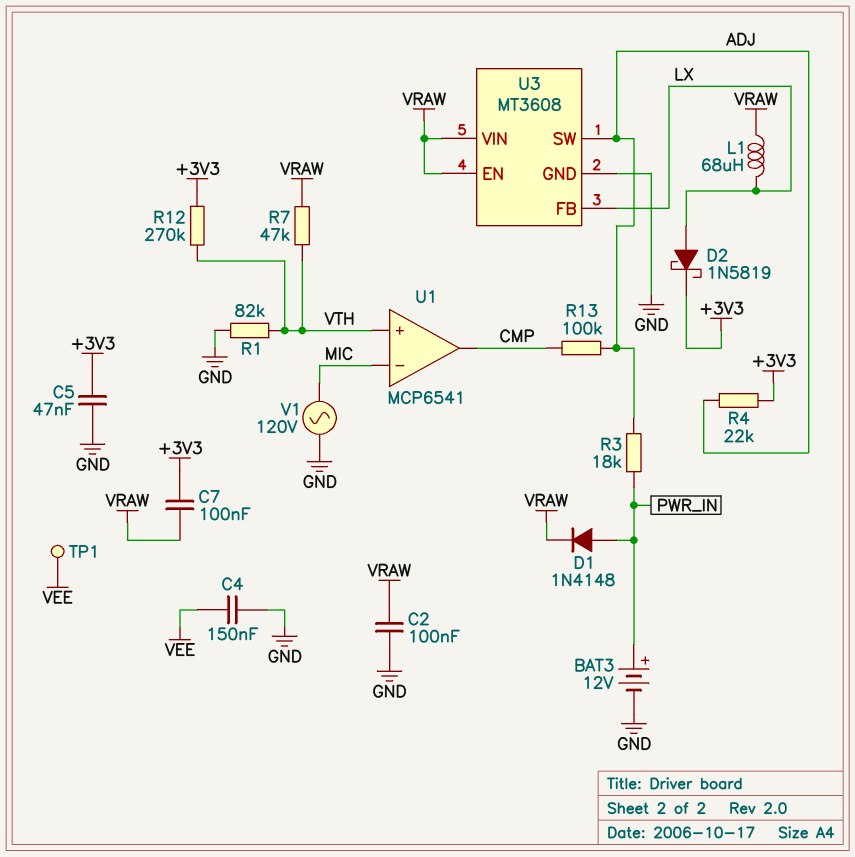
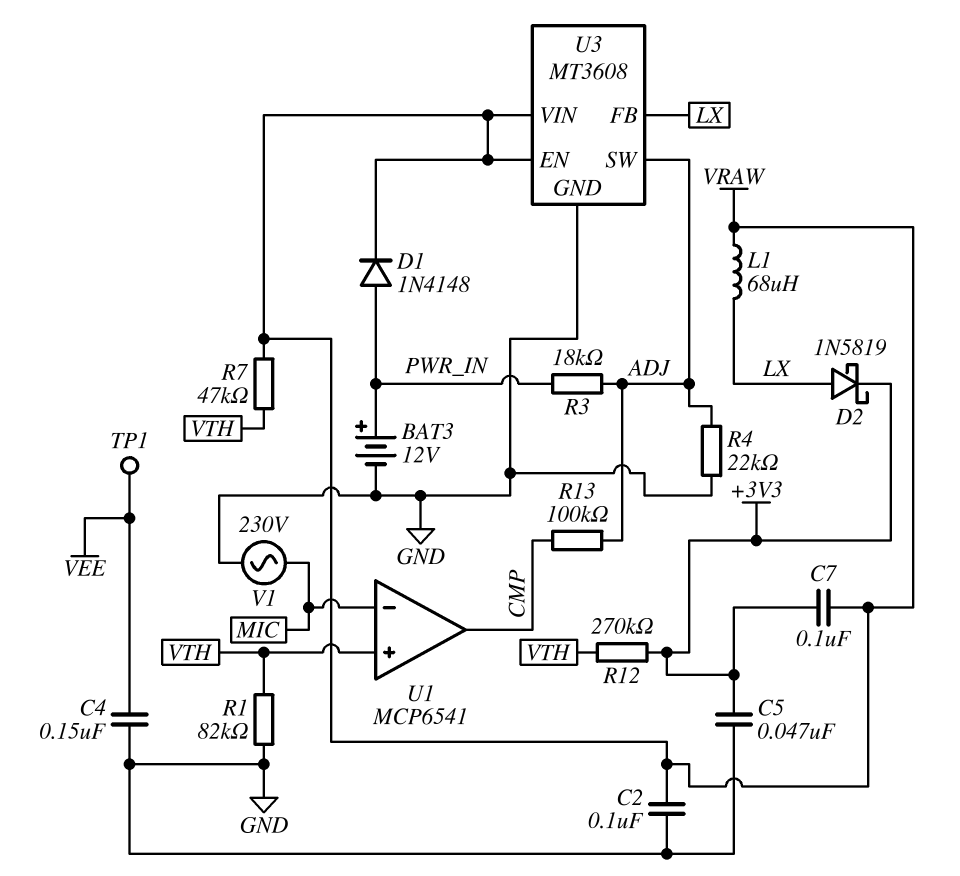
R4: 22k (+3V3, ADJ) -> 22k (ADJ, GND)
V1: AC 120V (GND, MIC) -> AC 230V (GND, MIC)

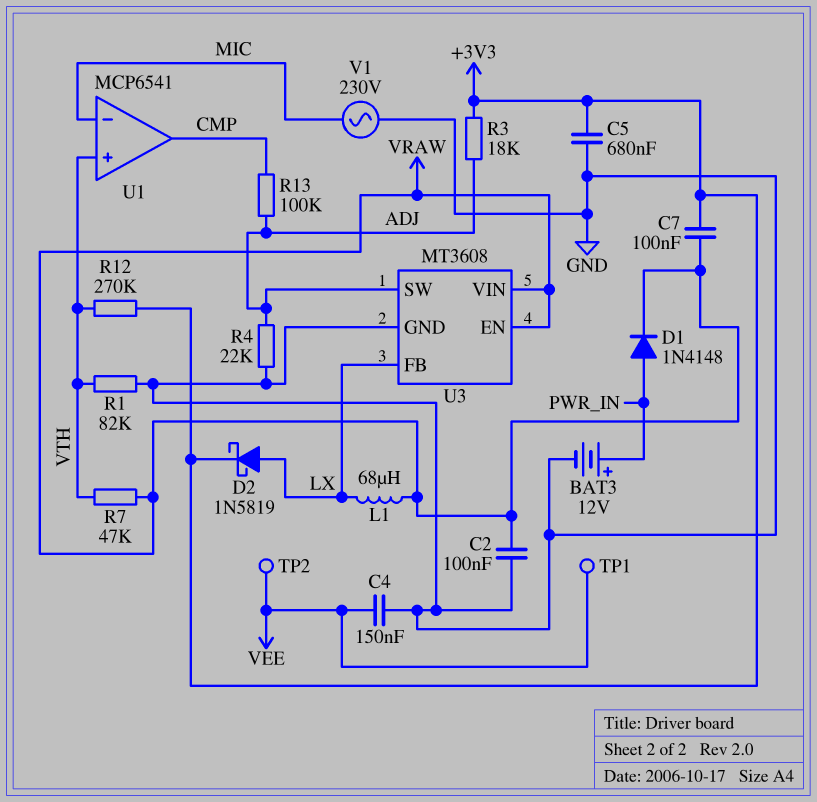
C5: 47nF (+3V3, GND) -> 680nF (+3V3, GND)
R3: 18k (ADJ, PWR_IN) -> 18k (+3V3, ADJ)
TP2: none -> test point (VEE)

